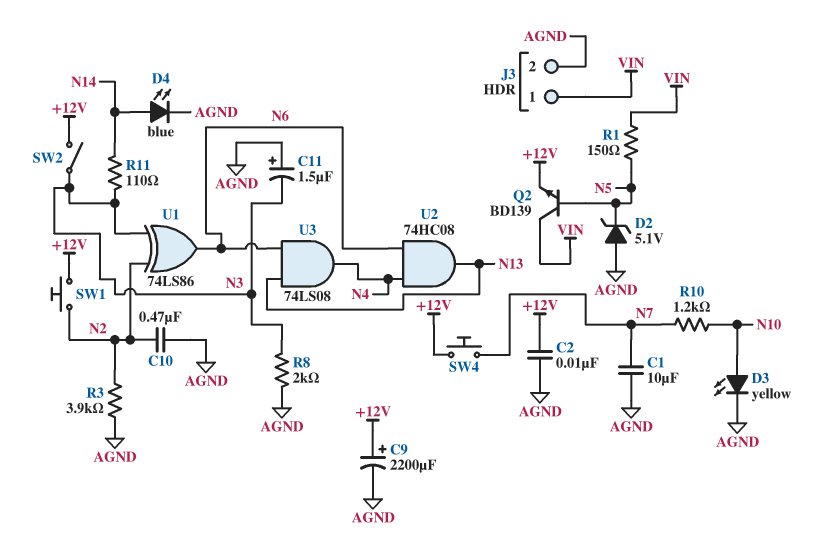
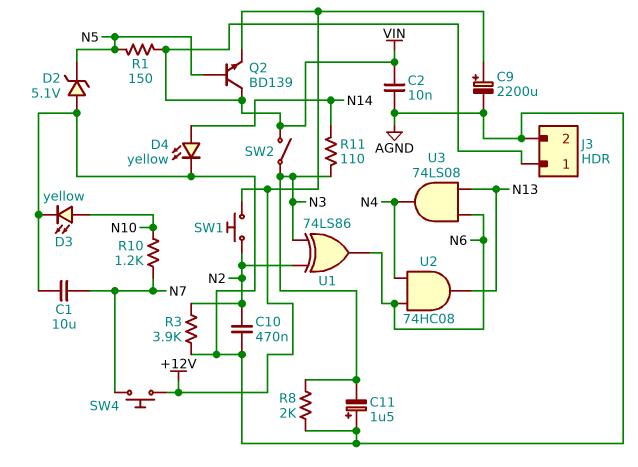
C2: 10nF (+12V, AGND) -> 10nF (AGND, VIN)
D4: LED blue (A N14, K AGND) -> LED yellow (A N14, K AGND)
SW2: switch (+12V, N3) -> switch (N3, VIN)

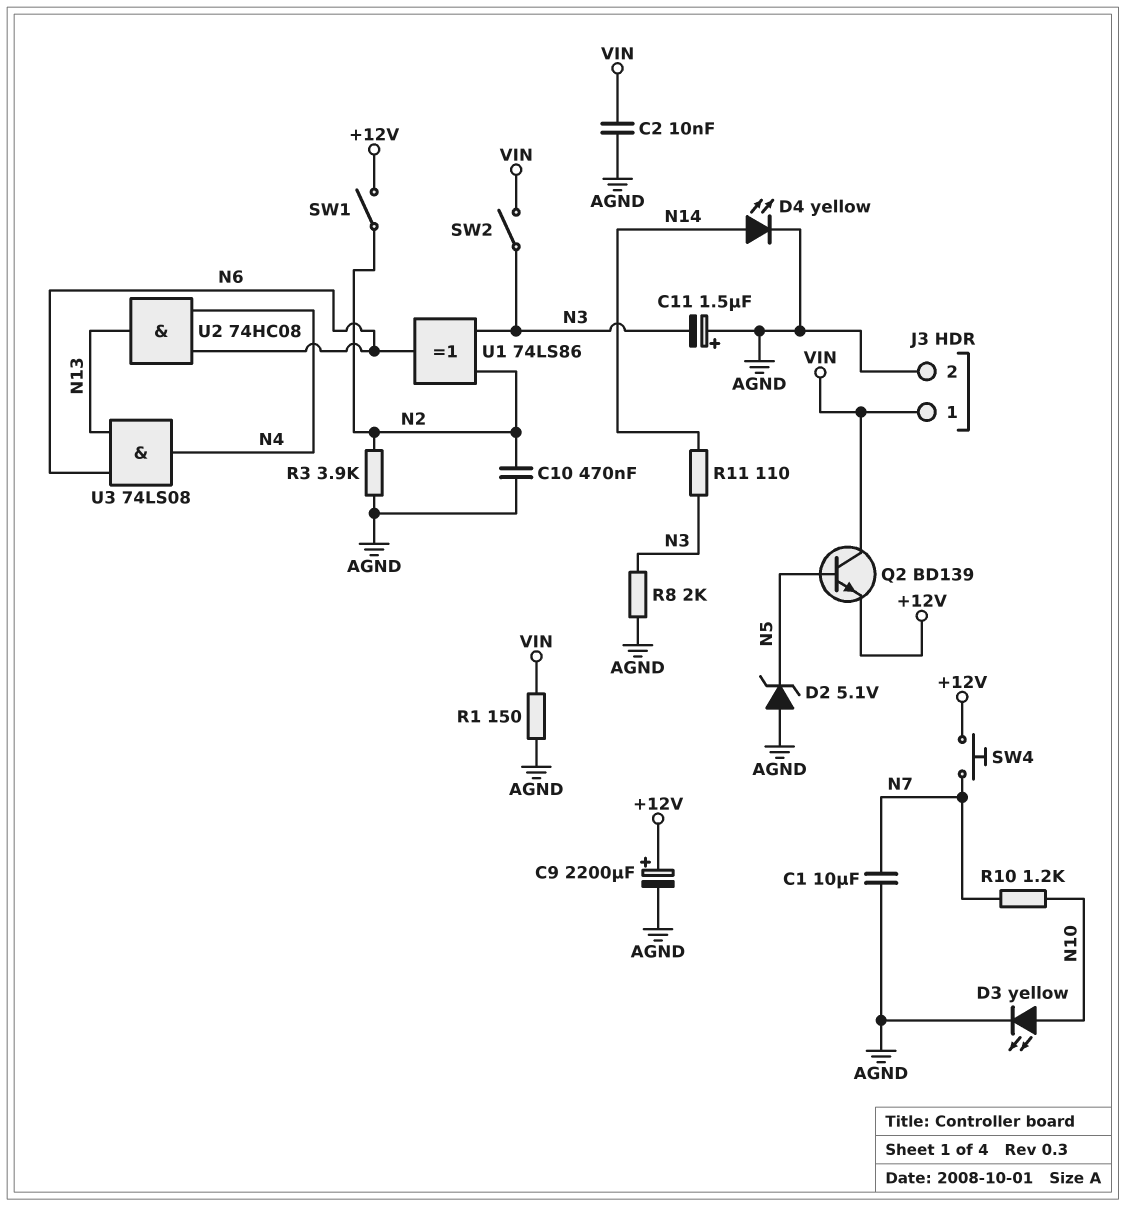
R1: 150 (N5, VIN) -> 150 (AGND, VIN)
SW1: button (+12V, N2) -> switch (+12V, N2)

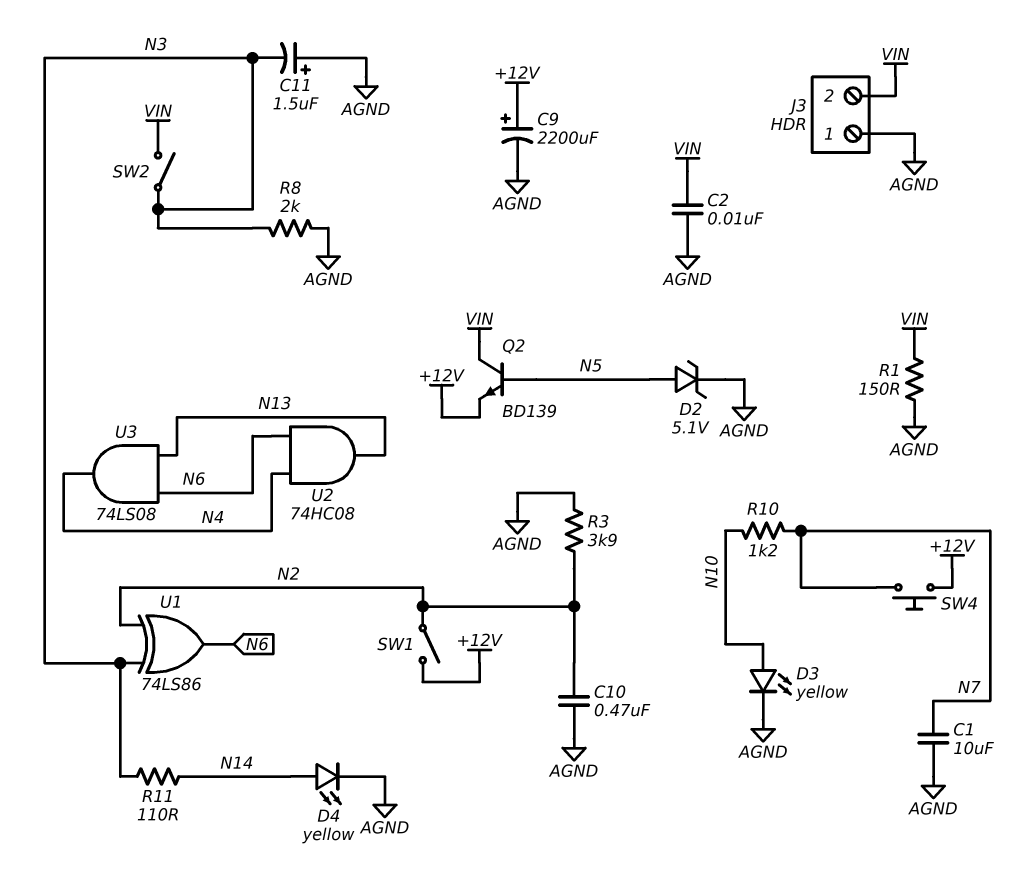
D2: zener 5.1V (A AGND, K N5) -> zener 5.1V (A N5, K AGND)
J3 pin 1: VIN -> AGND
J3 pin 2: AGND -> VIN

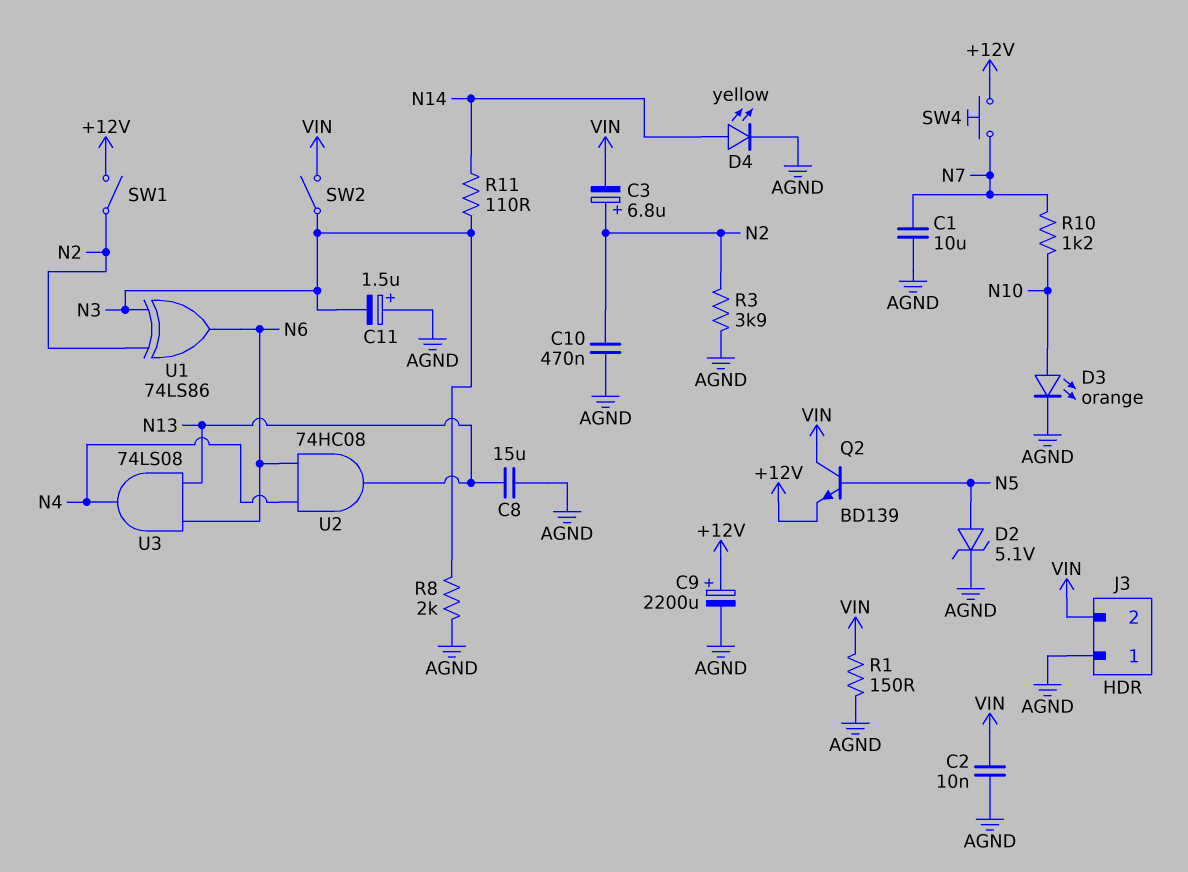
C3: none -> 6.8uF (plus N2, minus VIN)
C8: none -> 15uF (AGND, N13)
D3: LED yellow (A N10, K AGND) -> LED orange (A N10, K AGND)

